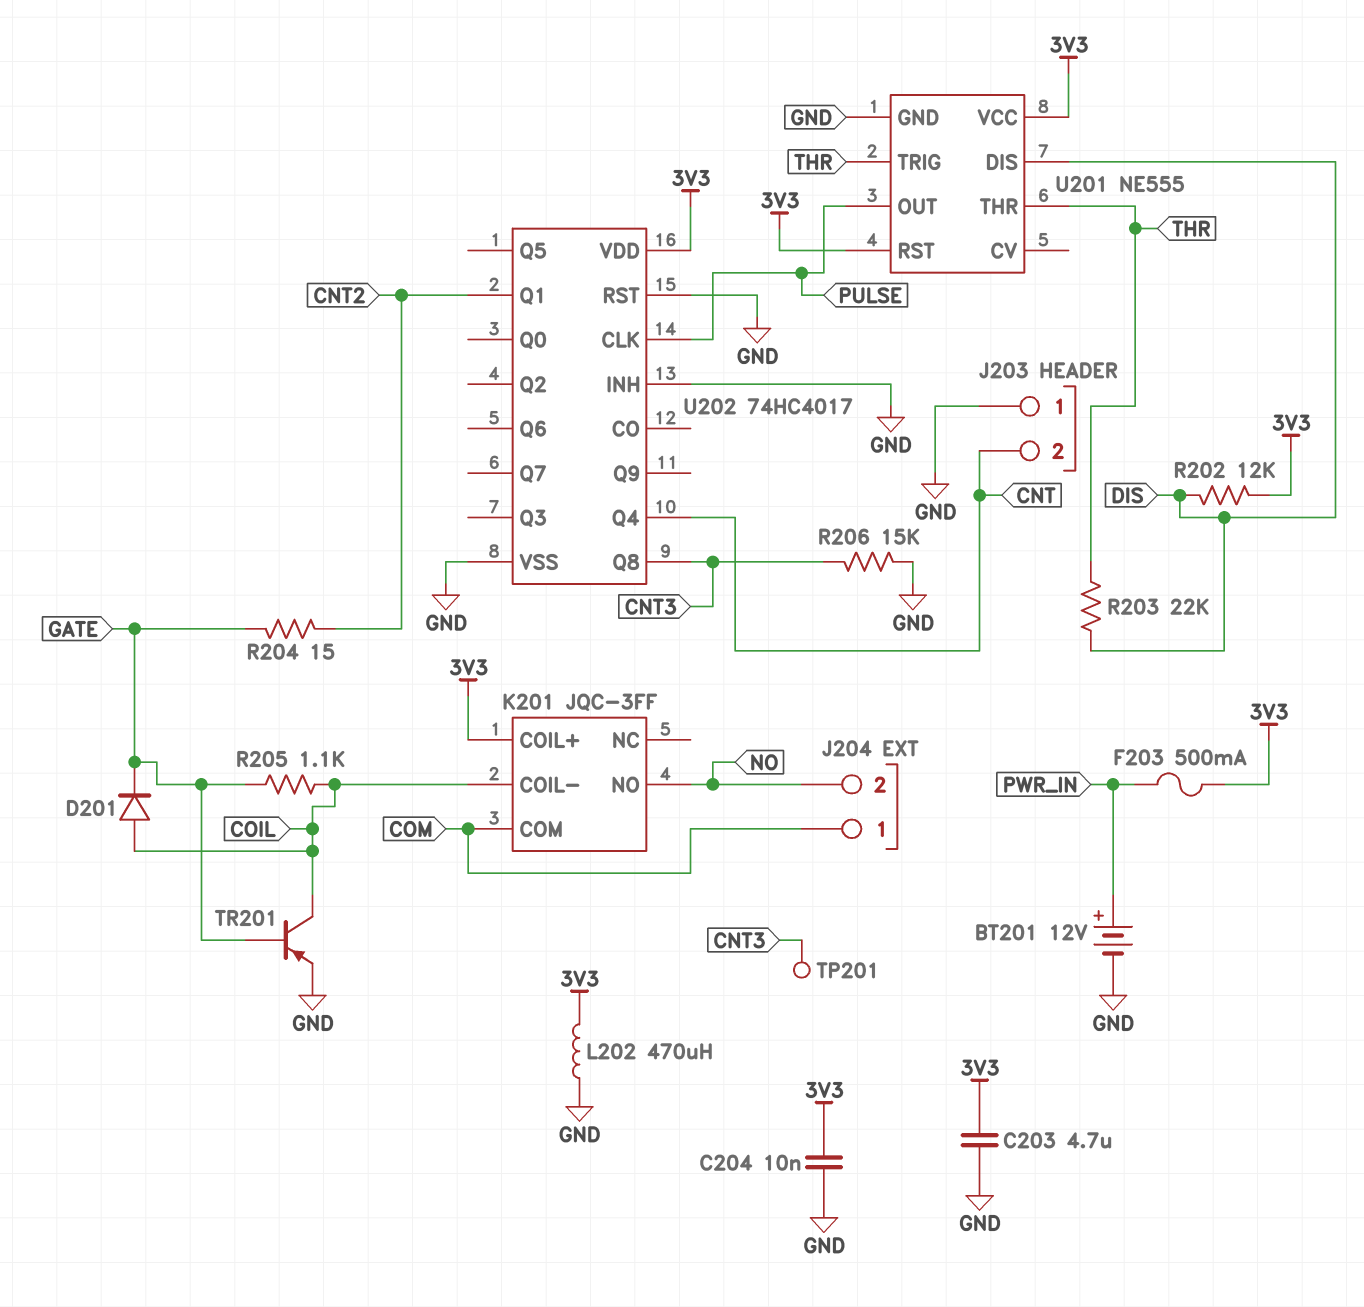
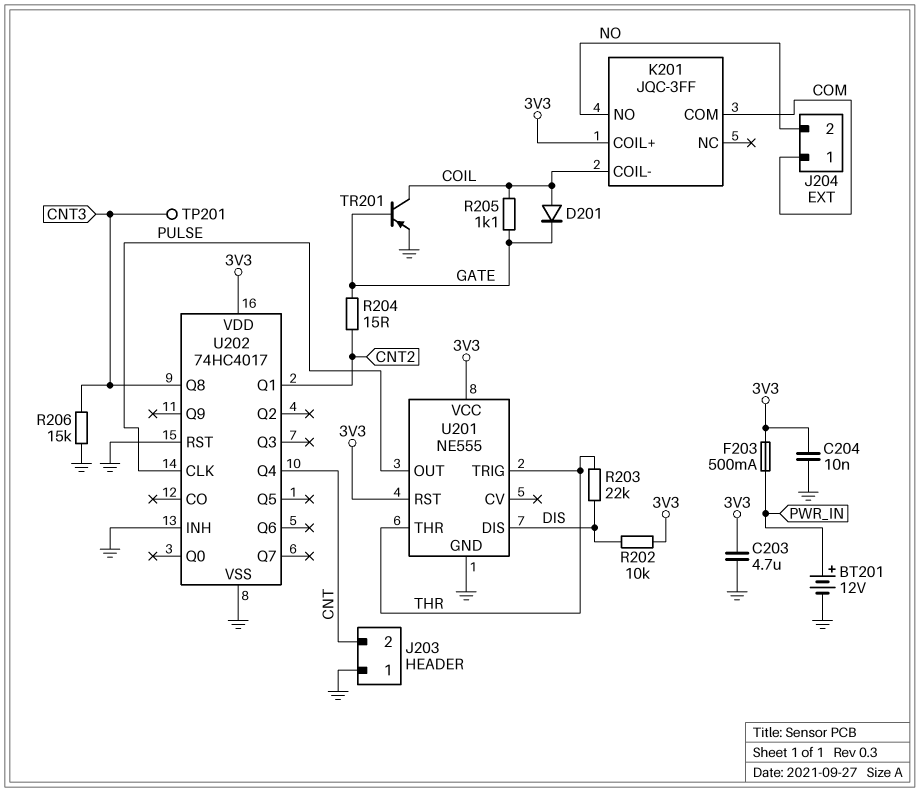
L202: 470uH (3V3, GND) -> none
R202: 12k (3V3, DIS) -> 10k (3V3, DIS)

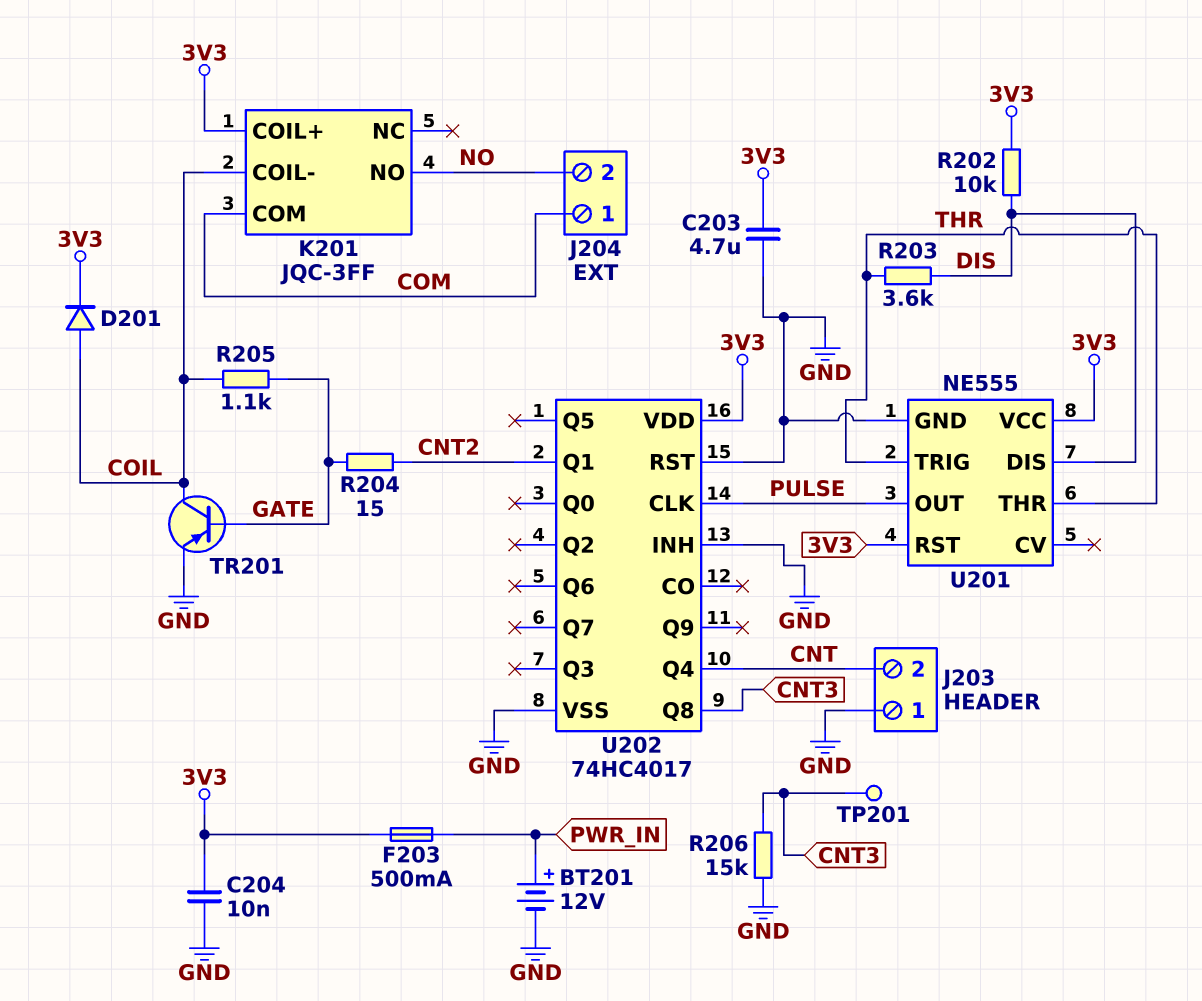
D201: diode (A COIL, K GATE) -> diode (A COIL, K 3V3)
R203: 22k (DIS, THR) -> 3.6k (DIS, THR)

